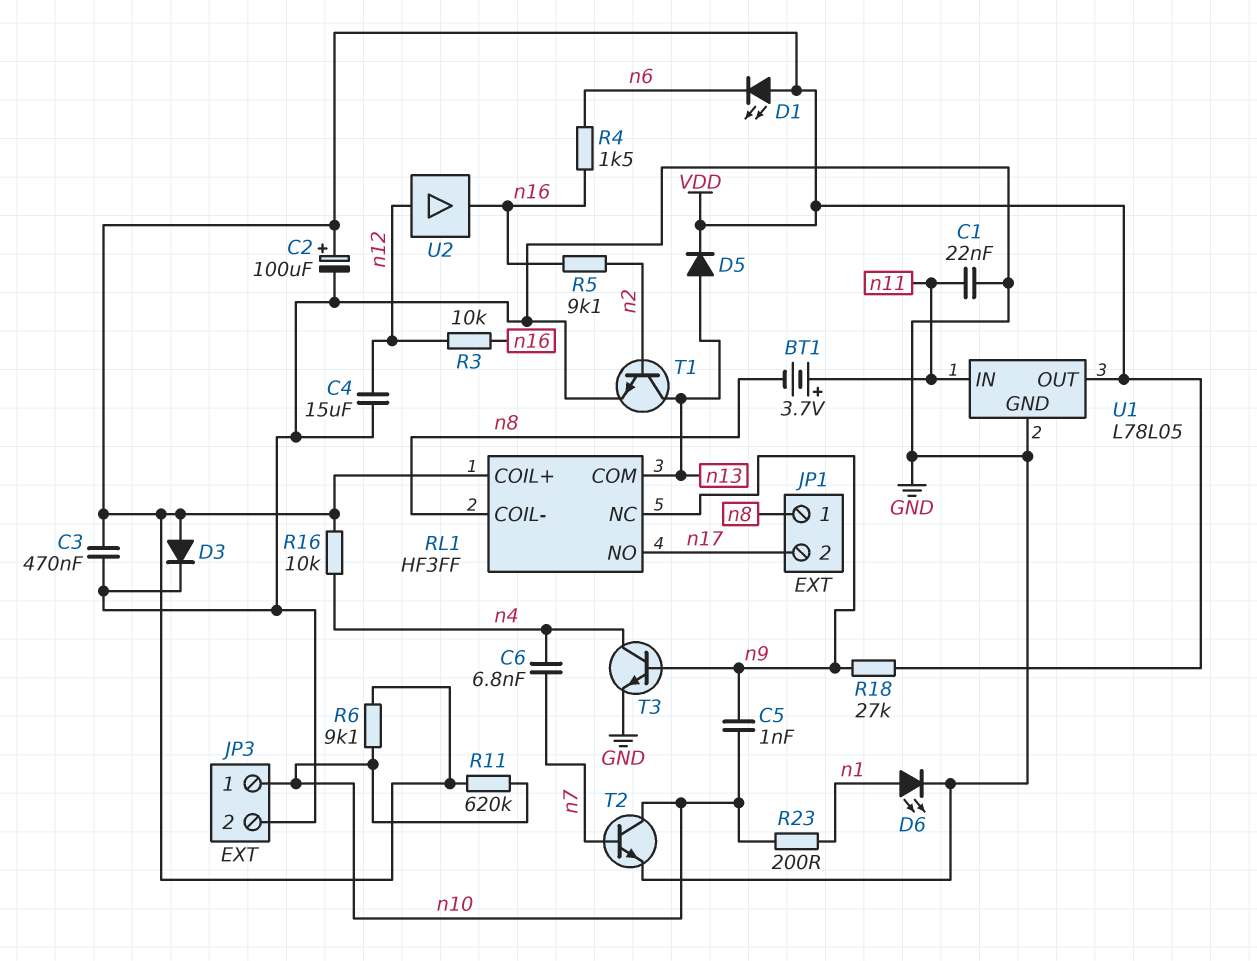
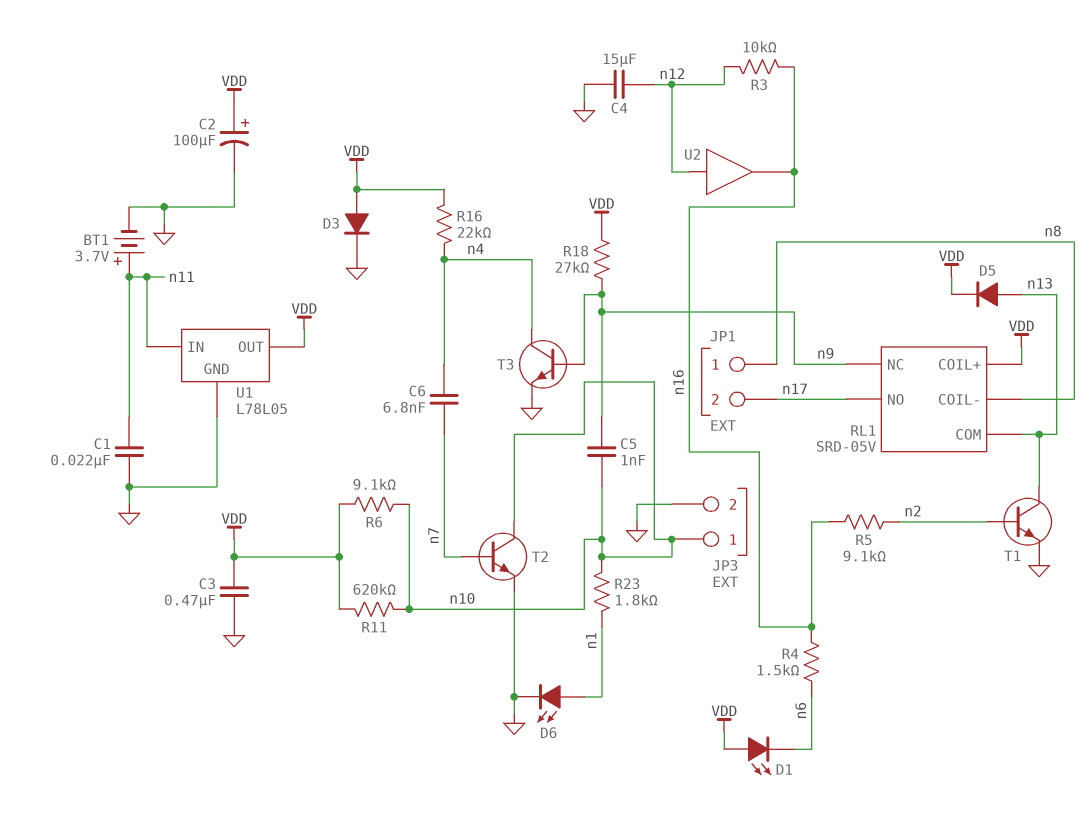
BT1: 3.7V (plus n11, minus n8) -> 3.7V (plus n11, minus GND)
R16: 10k (VDD, n4) -> 22k (VDD, n4)
R23: 200 (n1, n10) -> 1.8k (n1, n10)
RL1: HF3FF -> SRD-05V

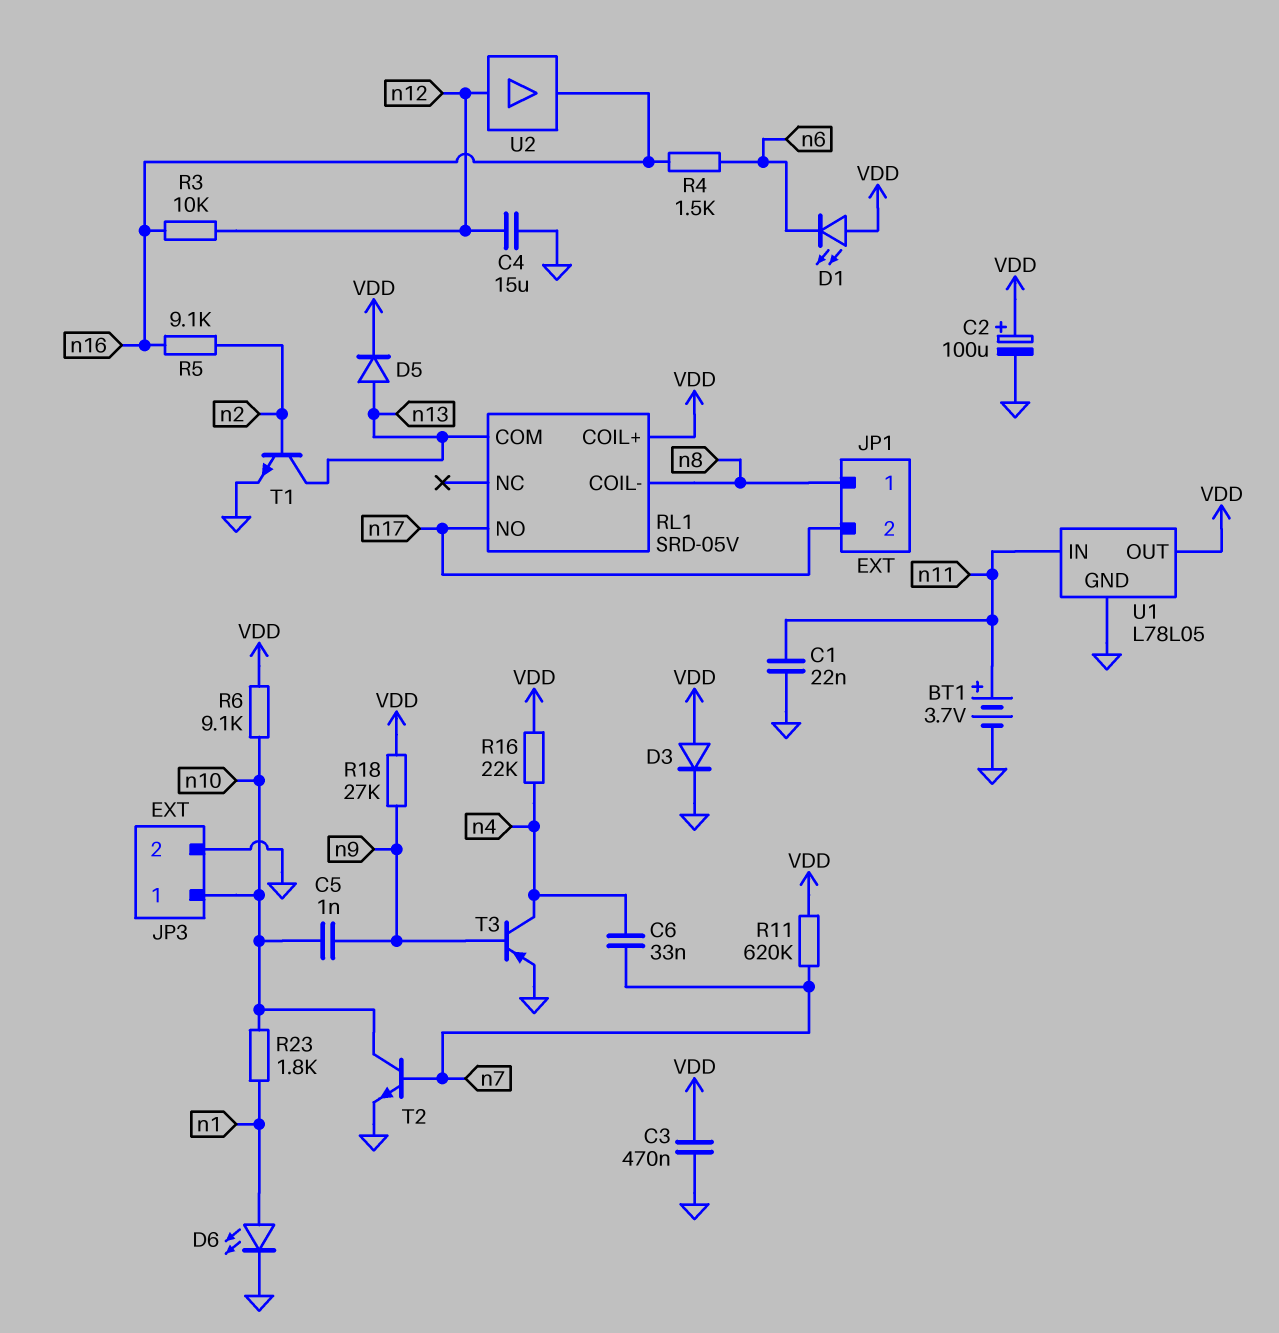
C6: 6.8nF (n4, n7) -> 33nF (n4, n7)
R11: 620k (VDD, n10) -> 620k (VDD, n7)
RL1 pin NC: n9 -> none
T3: NPN (B n9, C n4, E GND) -> PNP (B n9, C n4, E GND)

